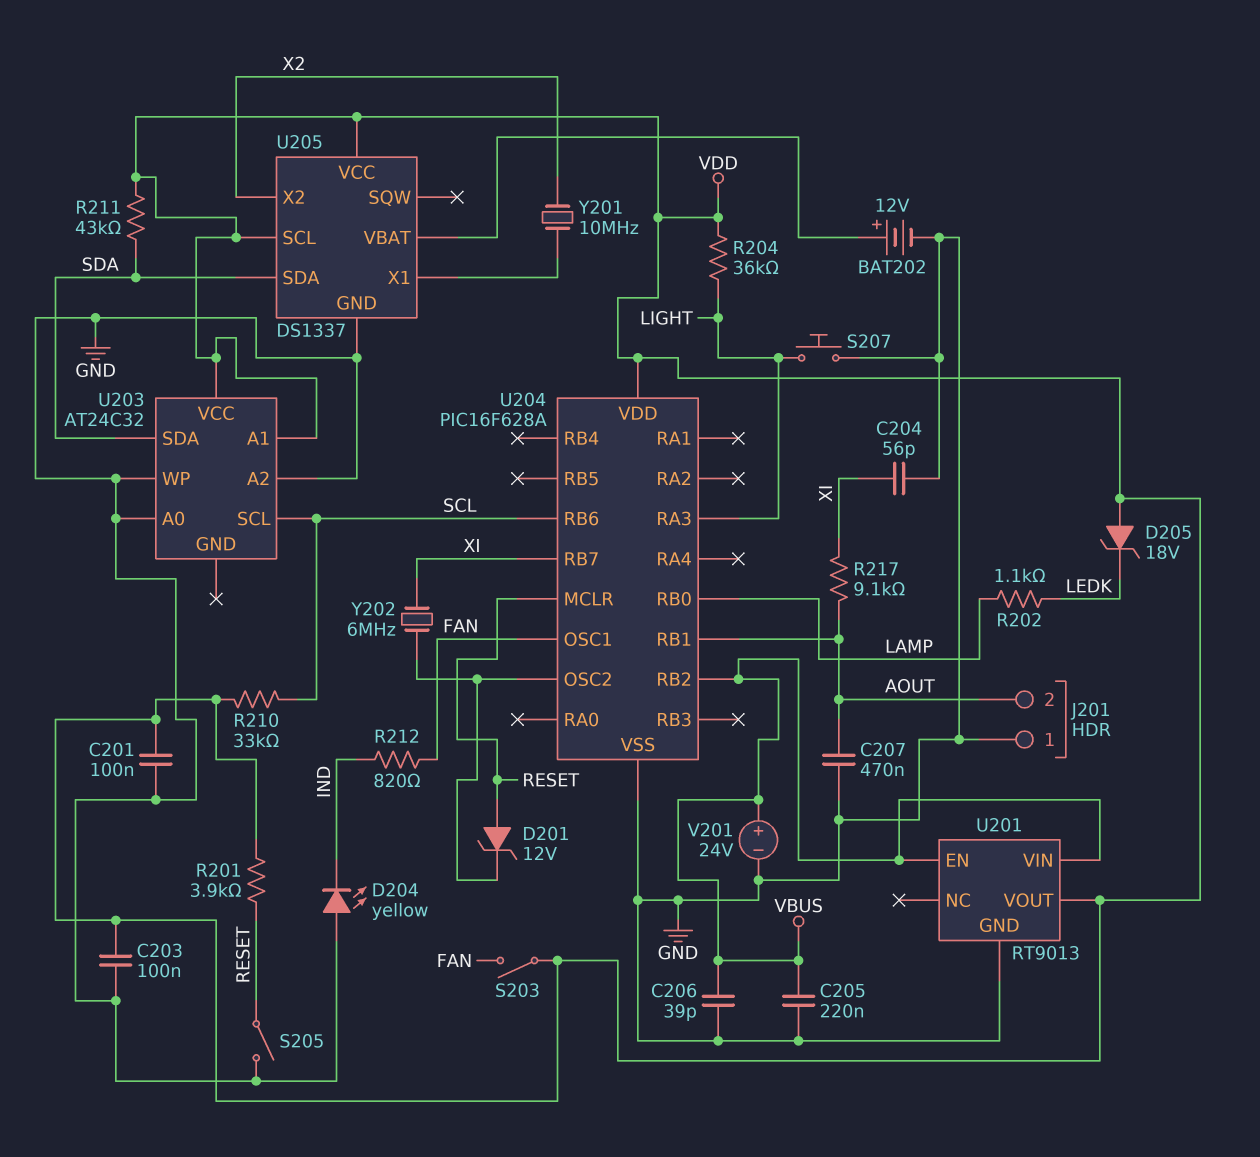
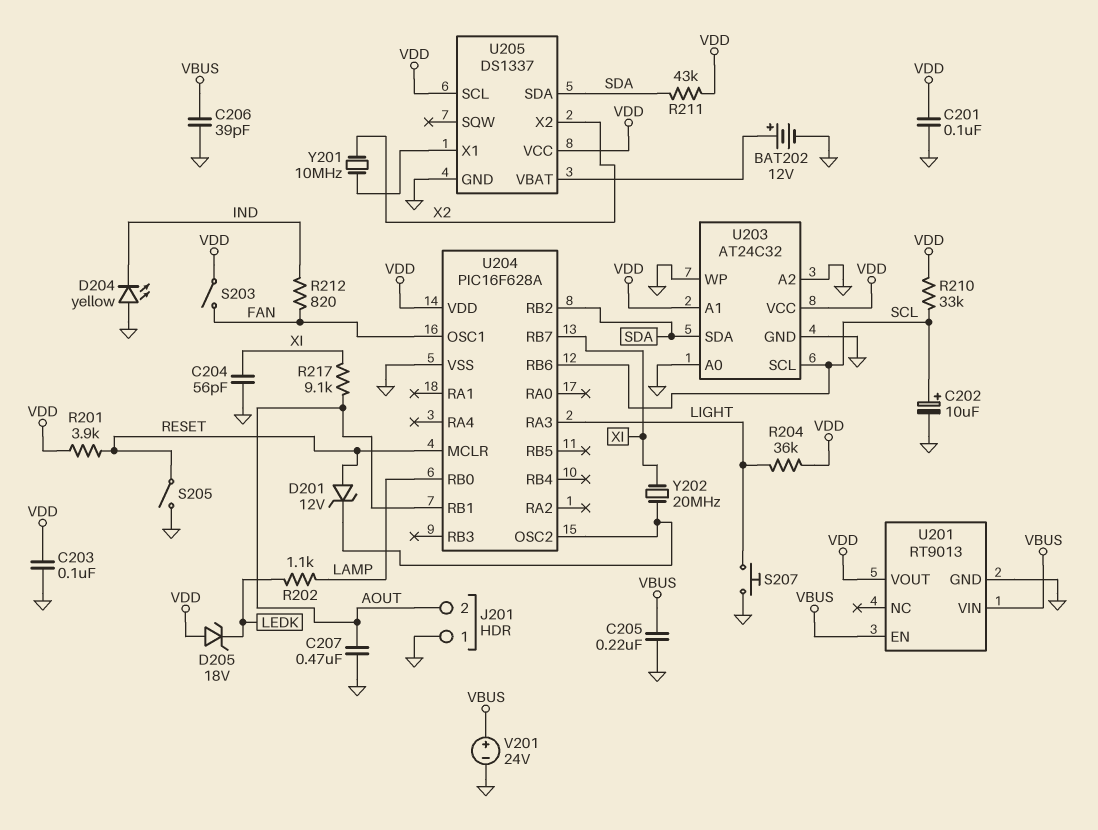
C202: none -> 10uF (plus SCL, minus GND)
U203 pin GND: none -> GND
U204 pin RB2: VBUS -> SDA
Y202: 6MHz (U204/OSC2, XI) -> 20MHz (U204/OSC2, XI)

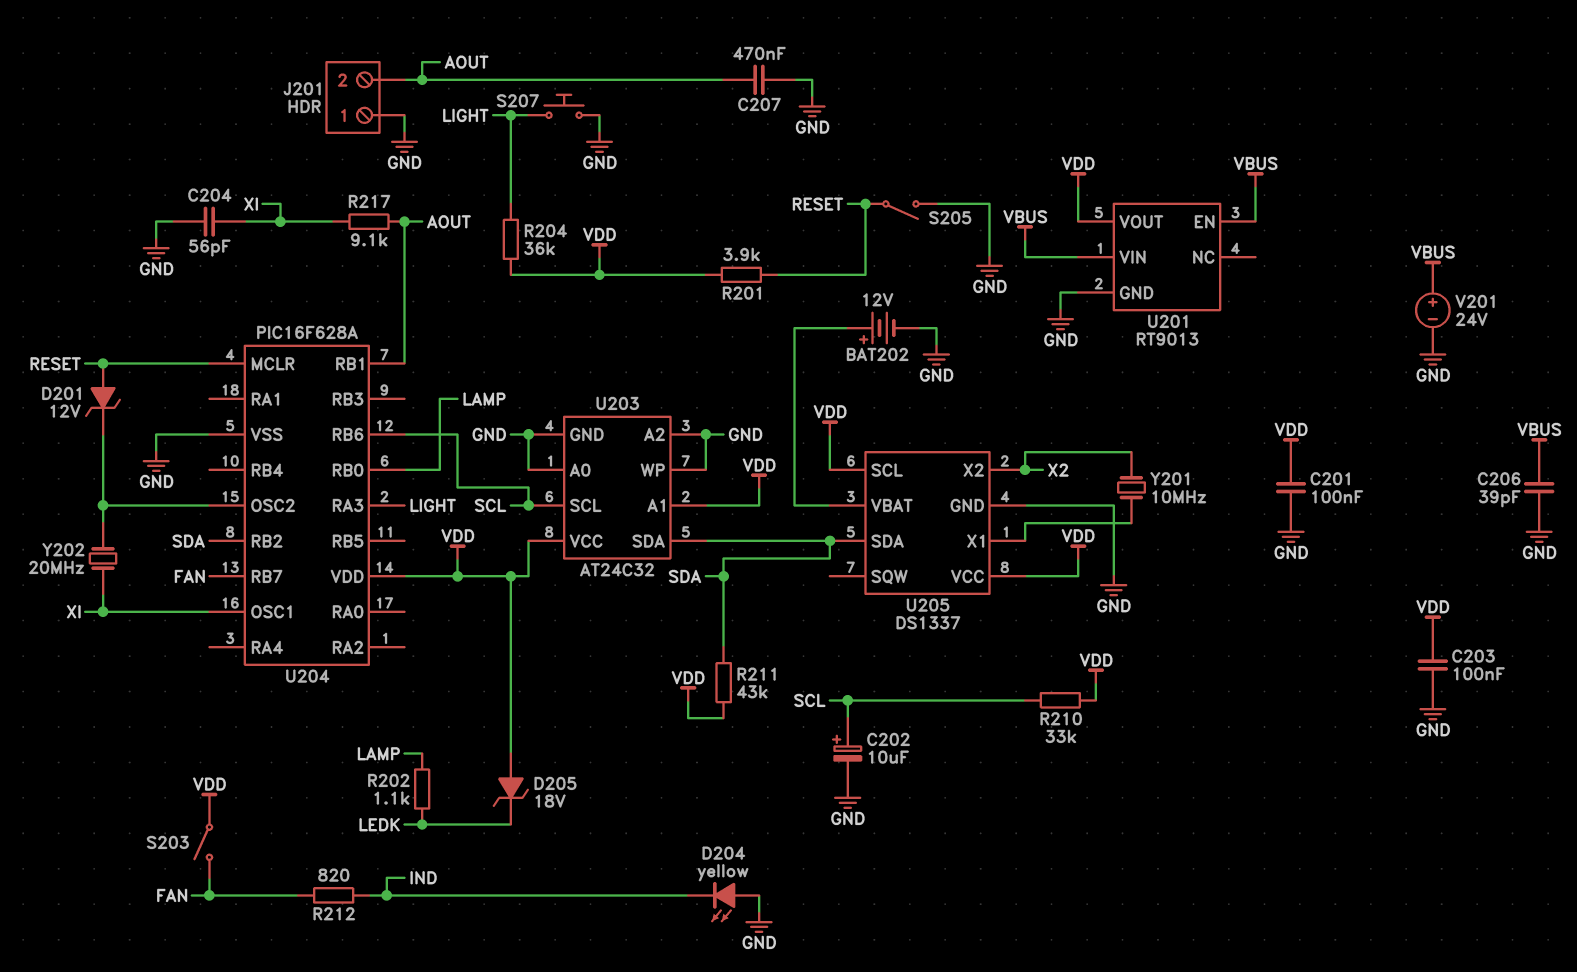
C205: 220nF (GND, VBUS) -> none
U204 pin OSC1: FAN -> XI
U204 pin RB7: XI -> FAN

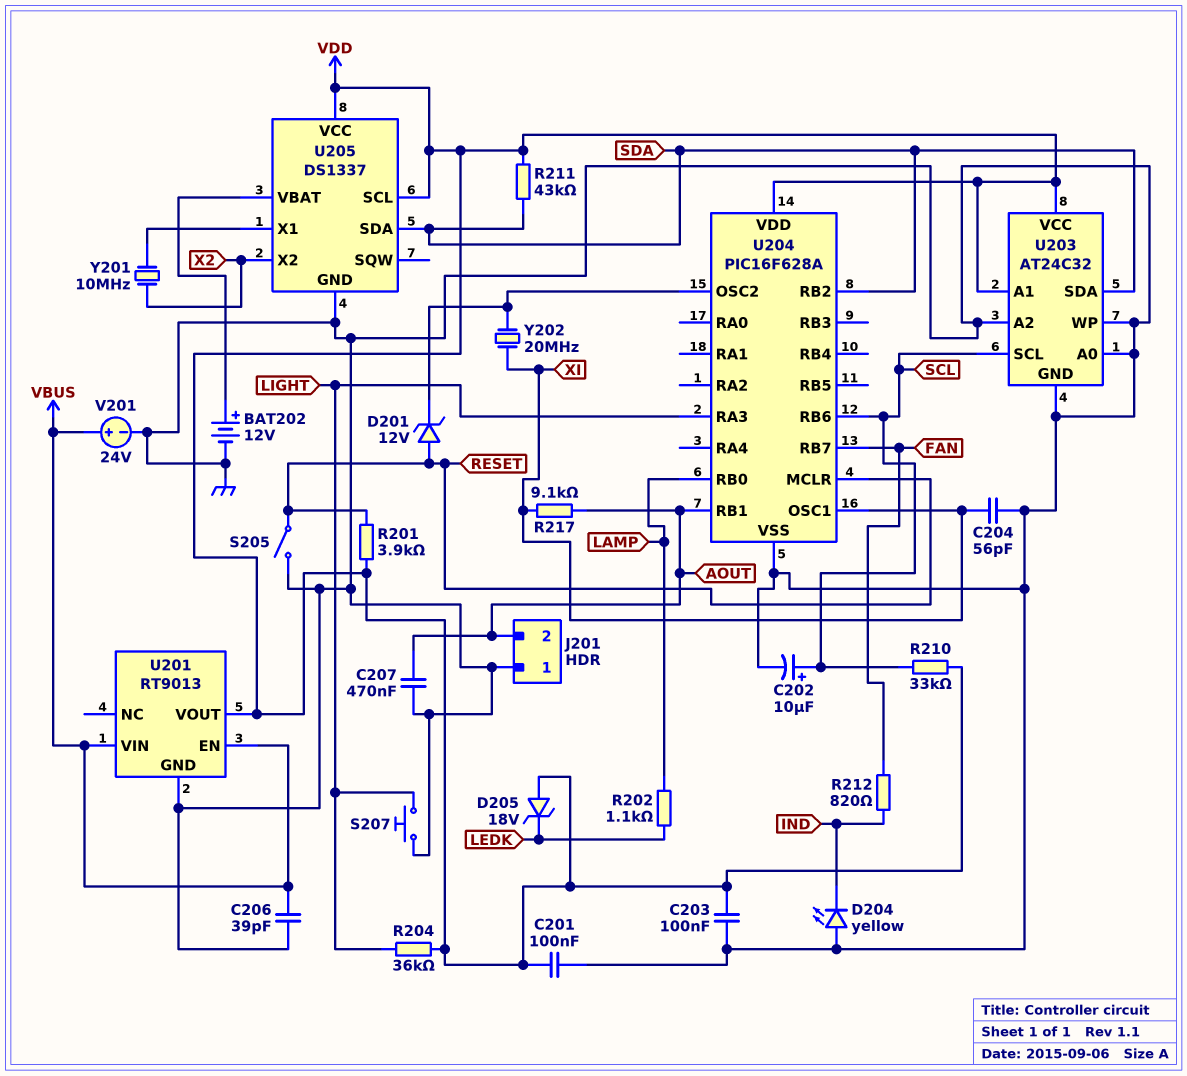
S203: switch (FAN, VDD) -> none

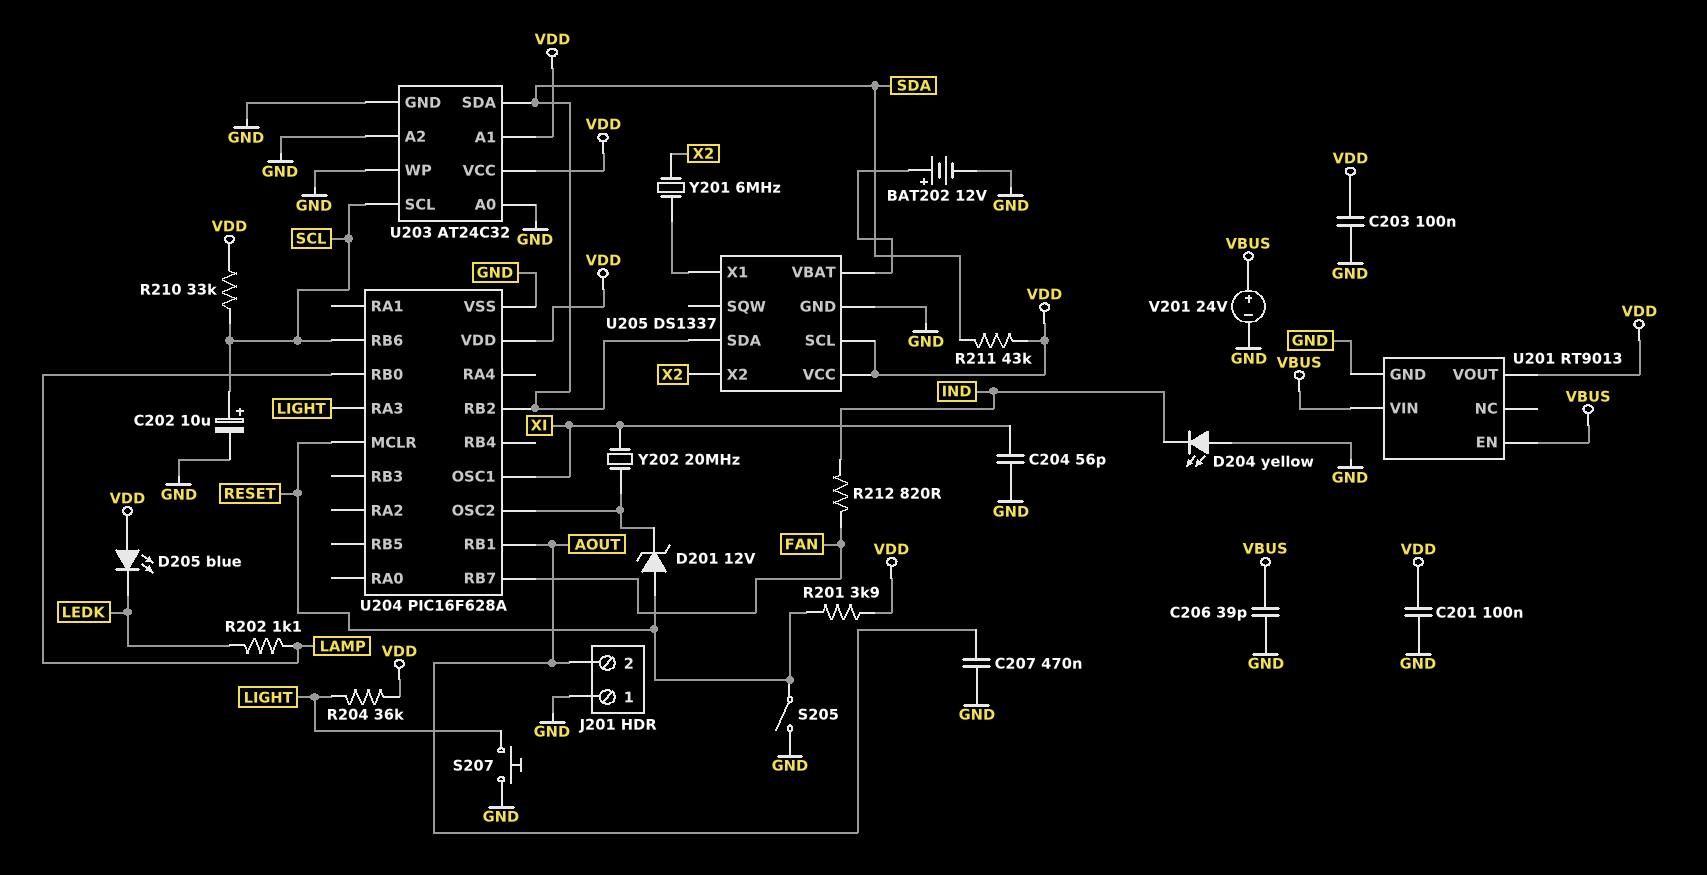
D205: zener 18V (A VDD, K LEDK) -> LED blue (A VDD, K LEDK)
R217: 9.1k (AOUT, XI) -> none
Y201: 10MHz (U205/X1, X2) -> 6MHz (U205/X1, X2)

